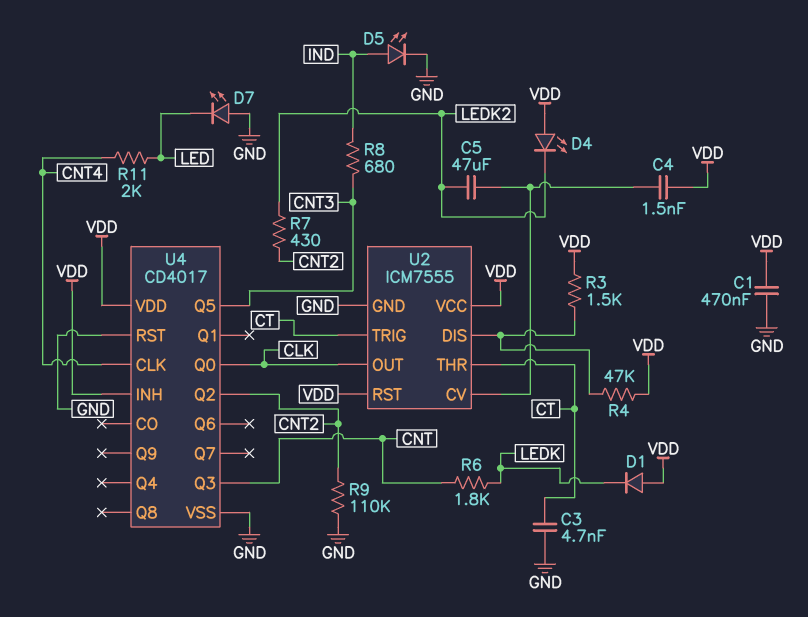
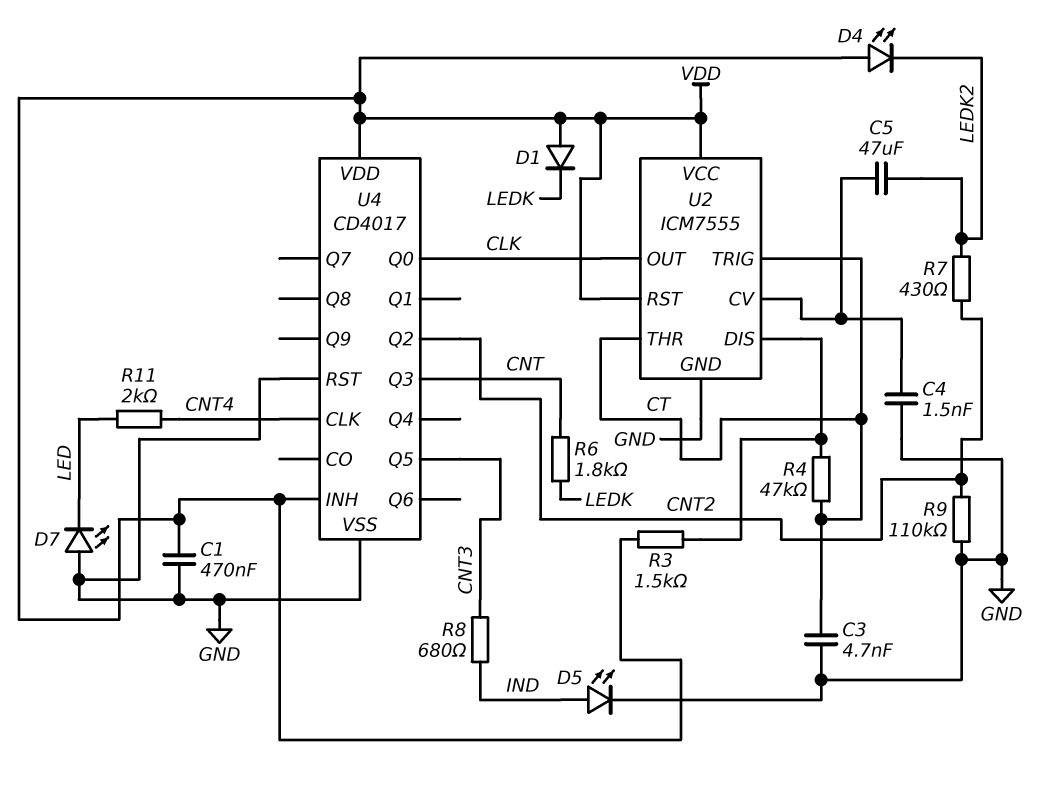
C4: 1.5nF (U2/CV, VDD) -> 1.5nF (GND, U2/CV)
R4: 47k (U2/DIS, VDD) -> 47k (CT, U2/DIS)

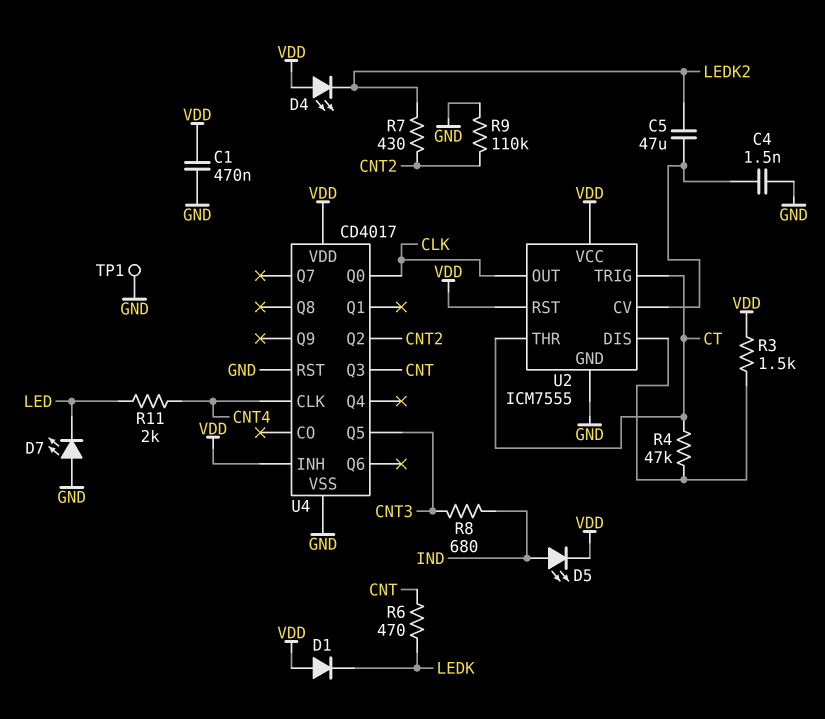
C3: 4.7nF (CT, GND) -> none
D5: LED (A IND, K GND) -> LED (A IND, K VDD)
R6: 1.8k (CNT, LEDK) -> 470 (CNT, LEDK)
TP1: none -> test point (GND)

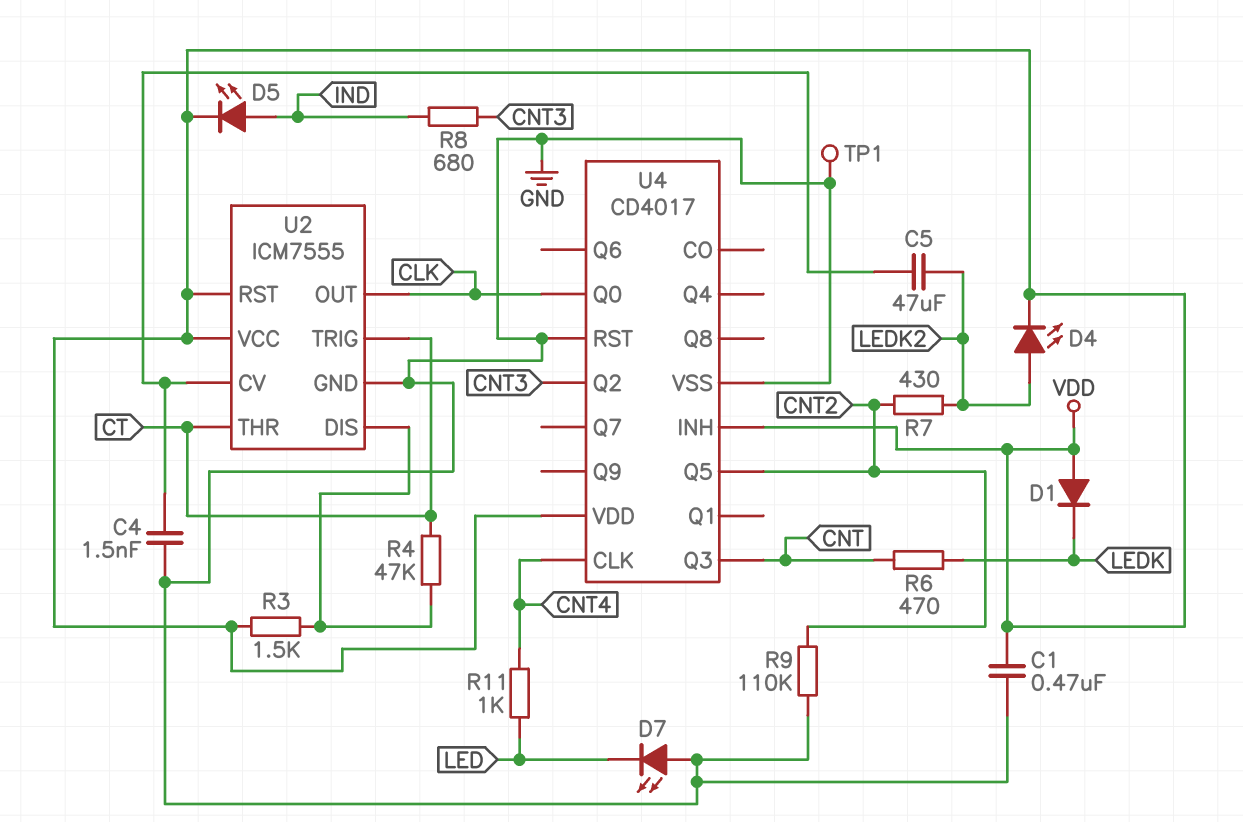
D4: LED (A VDD, K LEDK2) -> LED (A LEDK2, K VDD)
R11: 2k (CNT4, LED) -> 1k (CNT4, LED)
U4 pin Q2: CNT2 -> CNT3
U4 pin Q5: CNT3 -> CNT2

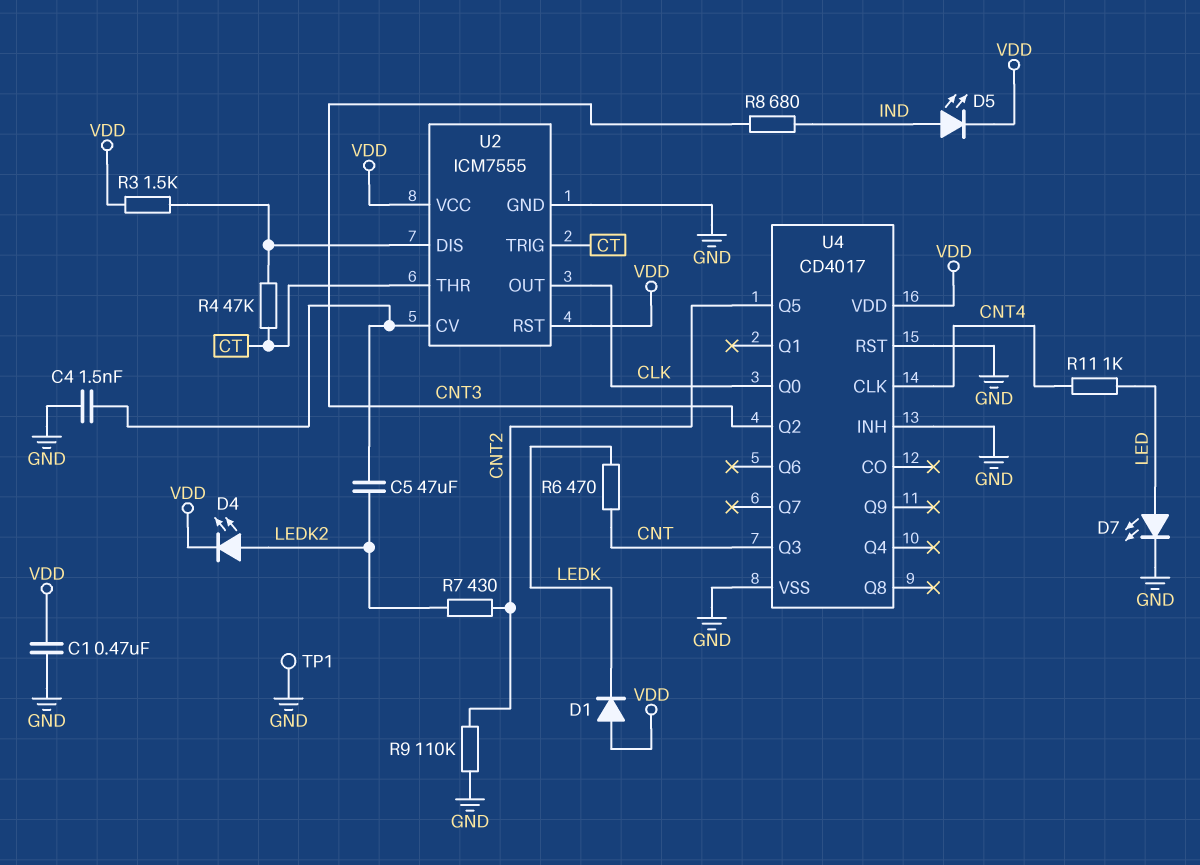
D7: LED (A GND, K LED) -> LED (A LED, K GND)
U4 pin INH: VDD -> GND

